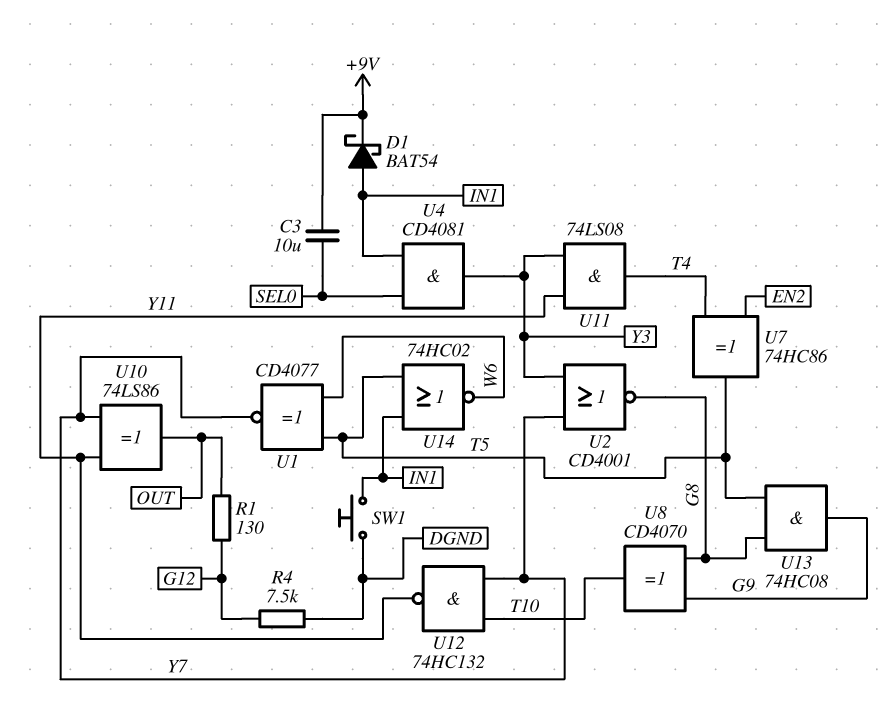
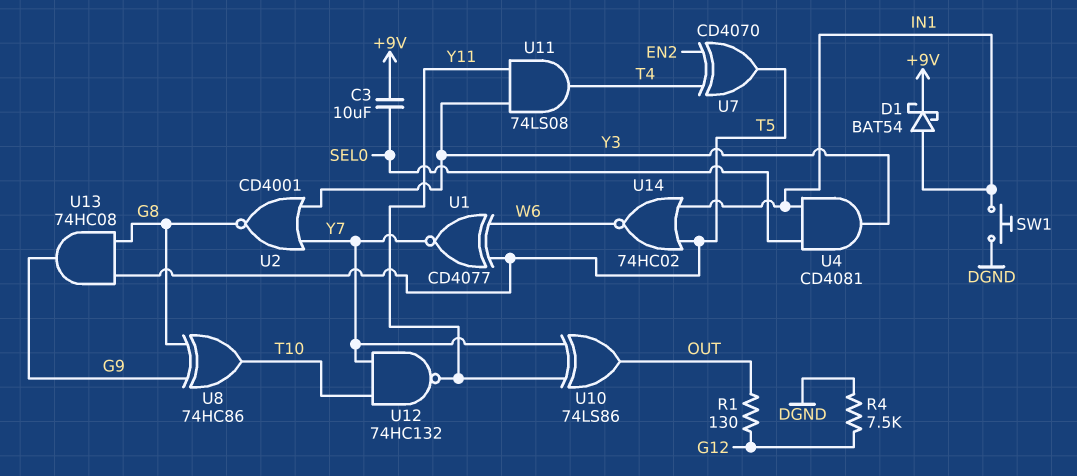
U7: XOR 74HC86 (in EN2, in T4, out T5) -> XOR CD4070 (in EN2, in T4, out T5)
U8: XOR CD4070 (in G8, in G9, out T10) -> XOR 74HC86 (in G8, in G9, out T10)

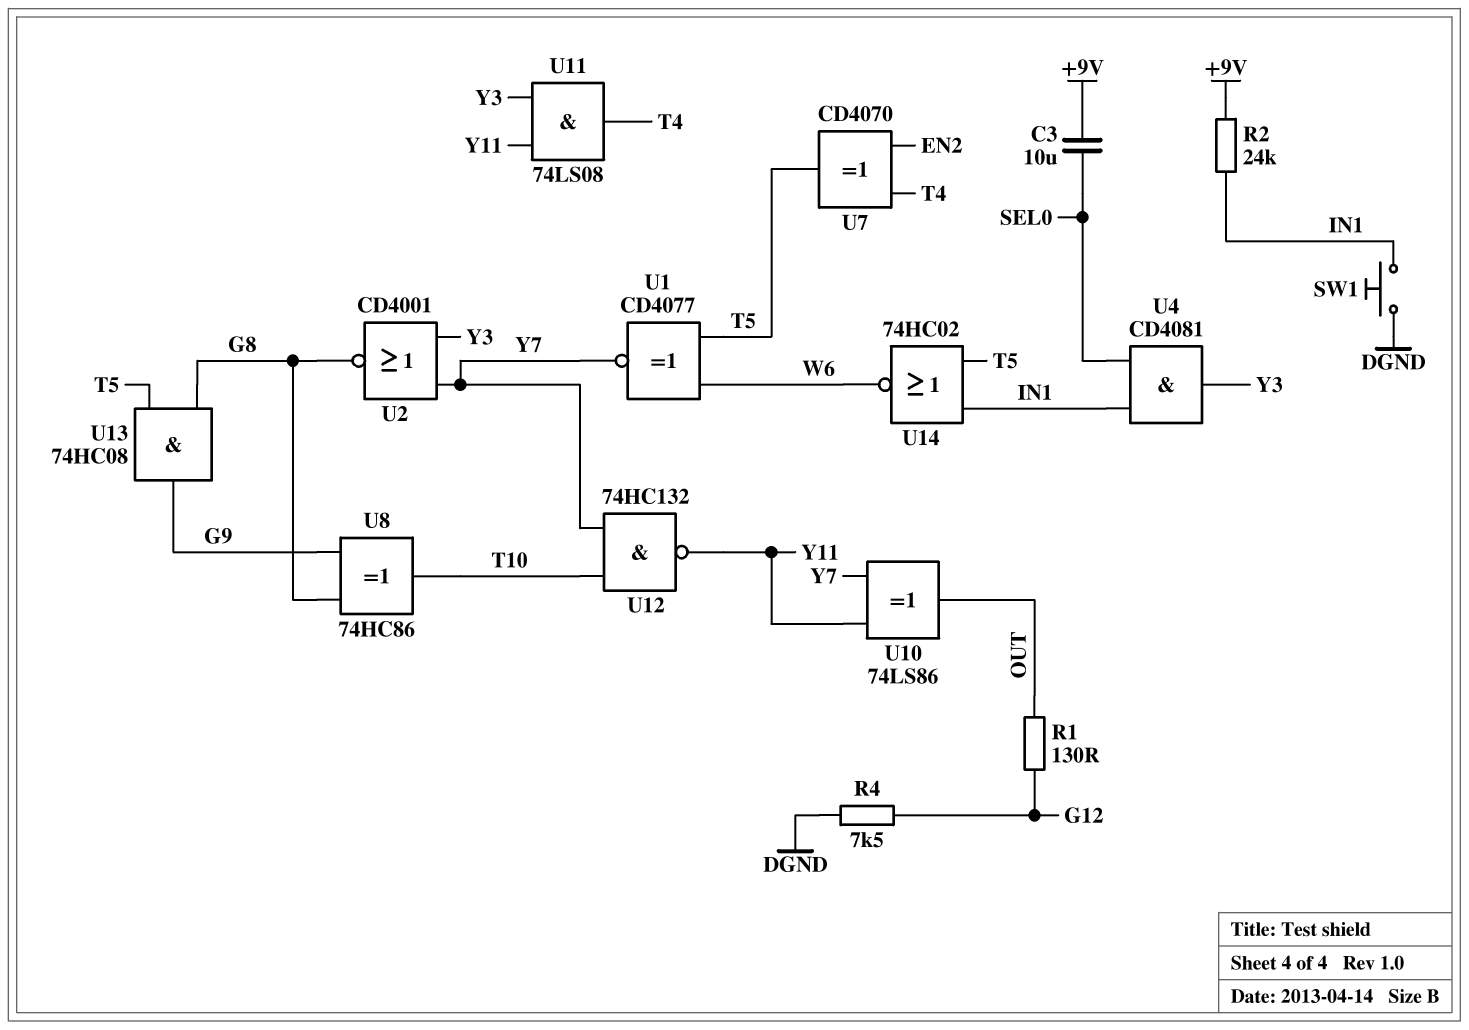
D1: schottky BAT54 (A IN1, K +9V) -> none
R2: none -> 24k (+9V, IN1)

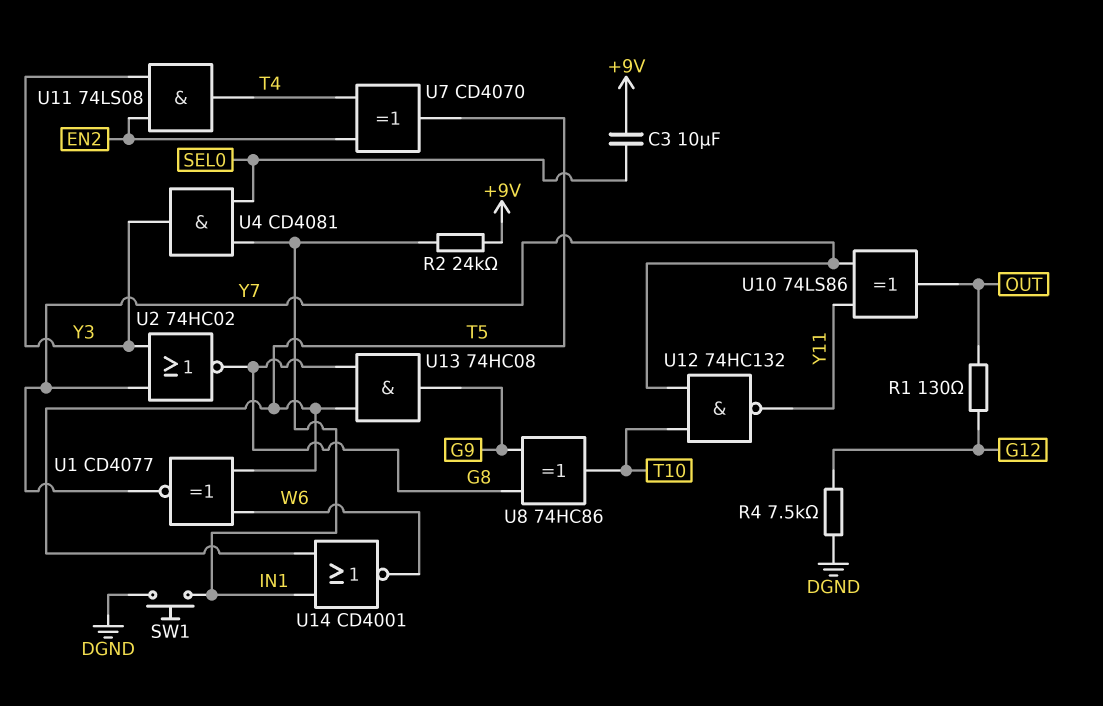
U2: NOR CD4001 (in Y3, in Y7, out G8) -> NOR 74HC02 (in Y3, in Y7, out G8)
U11: AND 74LS08 (in Y3, in Y11, out T4) -> AND 74LS08 (in EN2, in Y3, out T4)
U14: NOR 74HC02 (in IN1, in T5, out W6) -> NOR CD4001 (in IN1, in T5, out W6)

